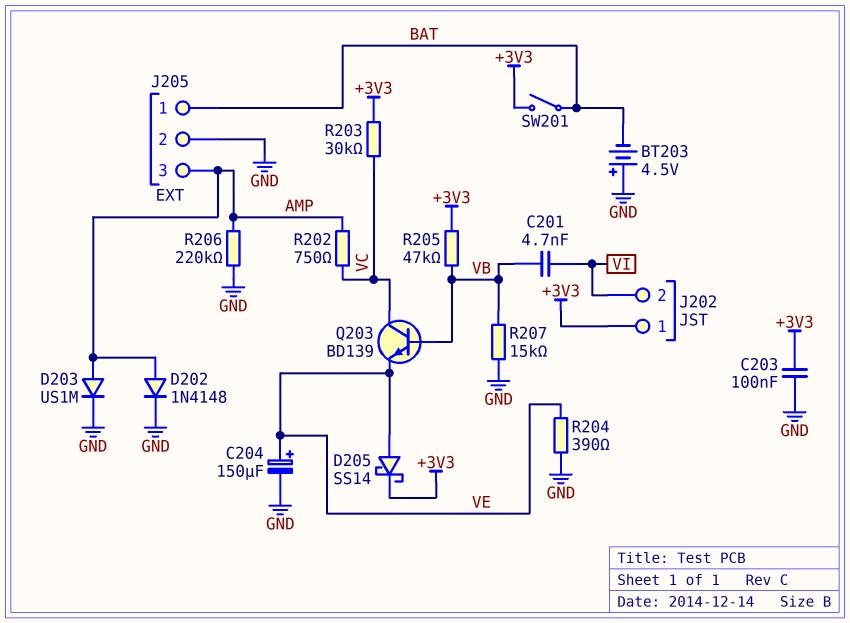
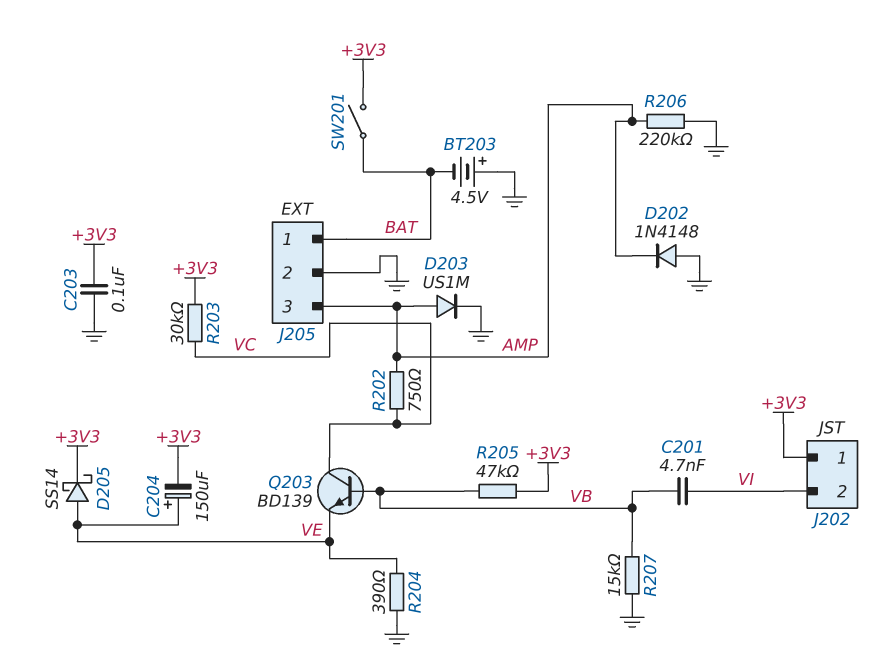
C204: 150uF (plus VE, minus GND) -> 150uF (plus VE, minus +3V3)
D202: diode 1N4148 (A AMP, K GND) -> diode 1N4148 (A GND, K AMP)

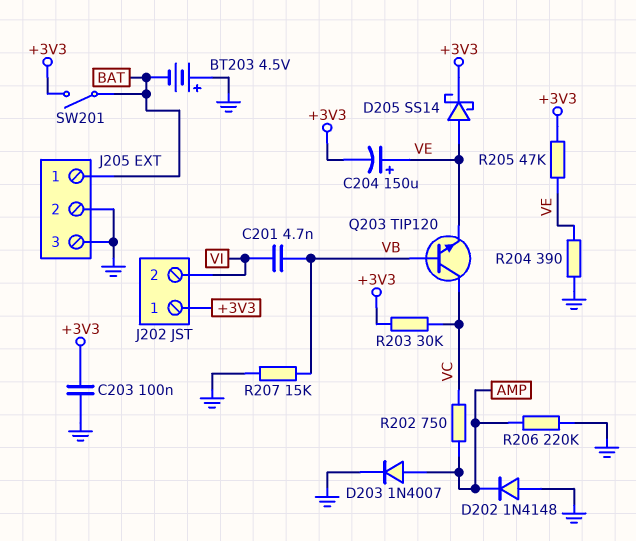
D203: diode US1M (A AMP, K GND) -> diode 1N4007 (A AMP, K GND)
J205 pin 3: AMP -> GND
Q203: NPN BD139 (B VB, C VC, E VE) -> NPN TIP120 (B VB, C VC, E VE)
R205: 47k (+3V3, VB) -> 47k (+3V3, VE)

